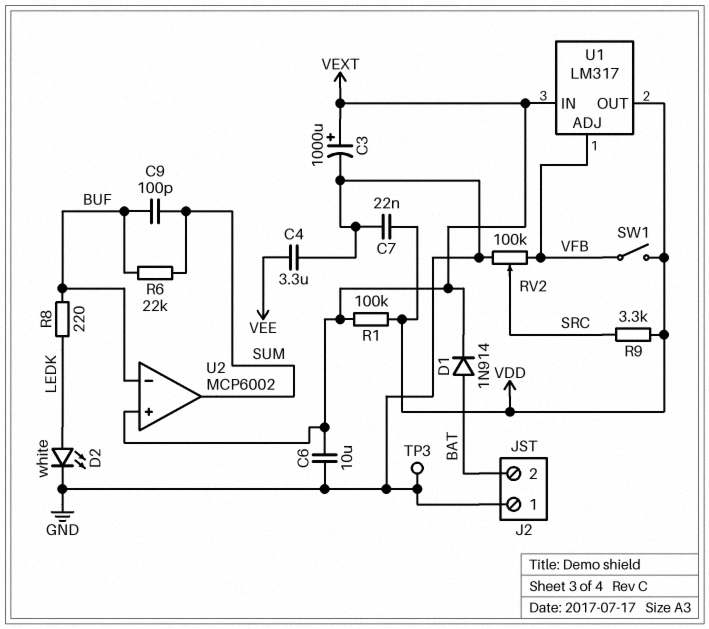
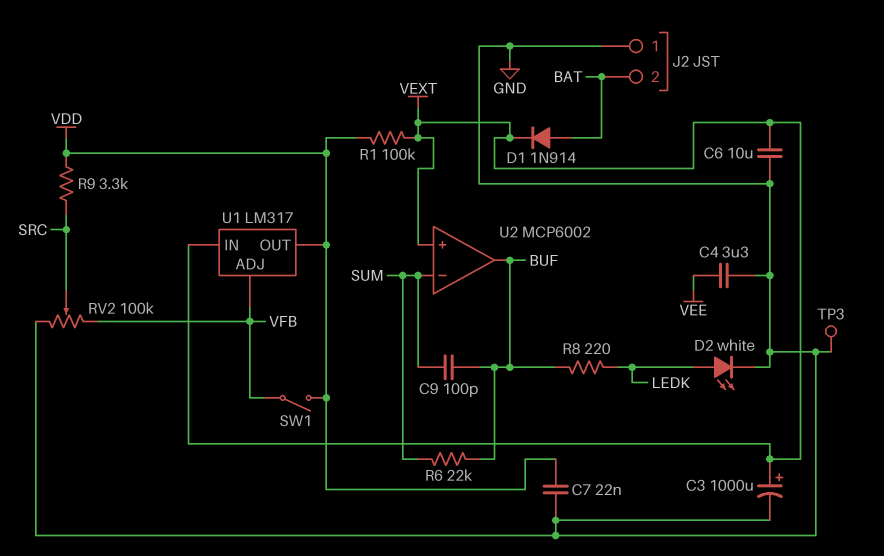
U2 pin in-: BUF -> SUM
U2 pin out: SUM -> BUF

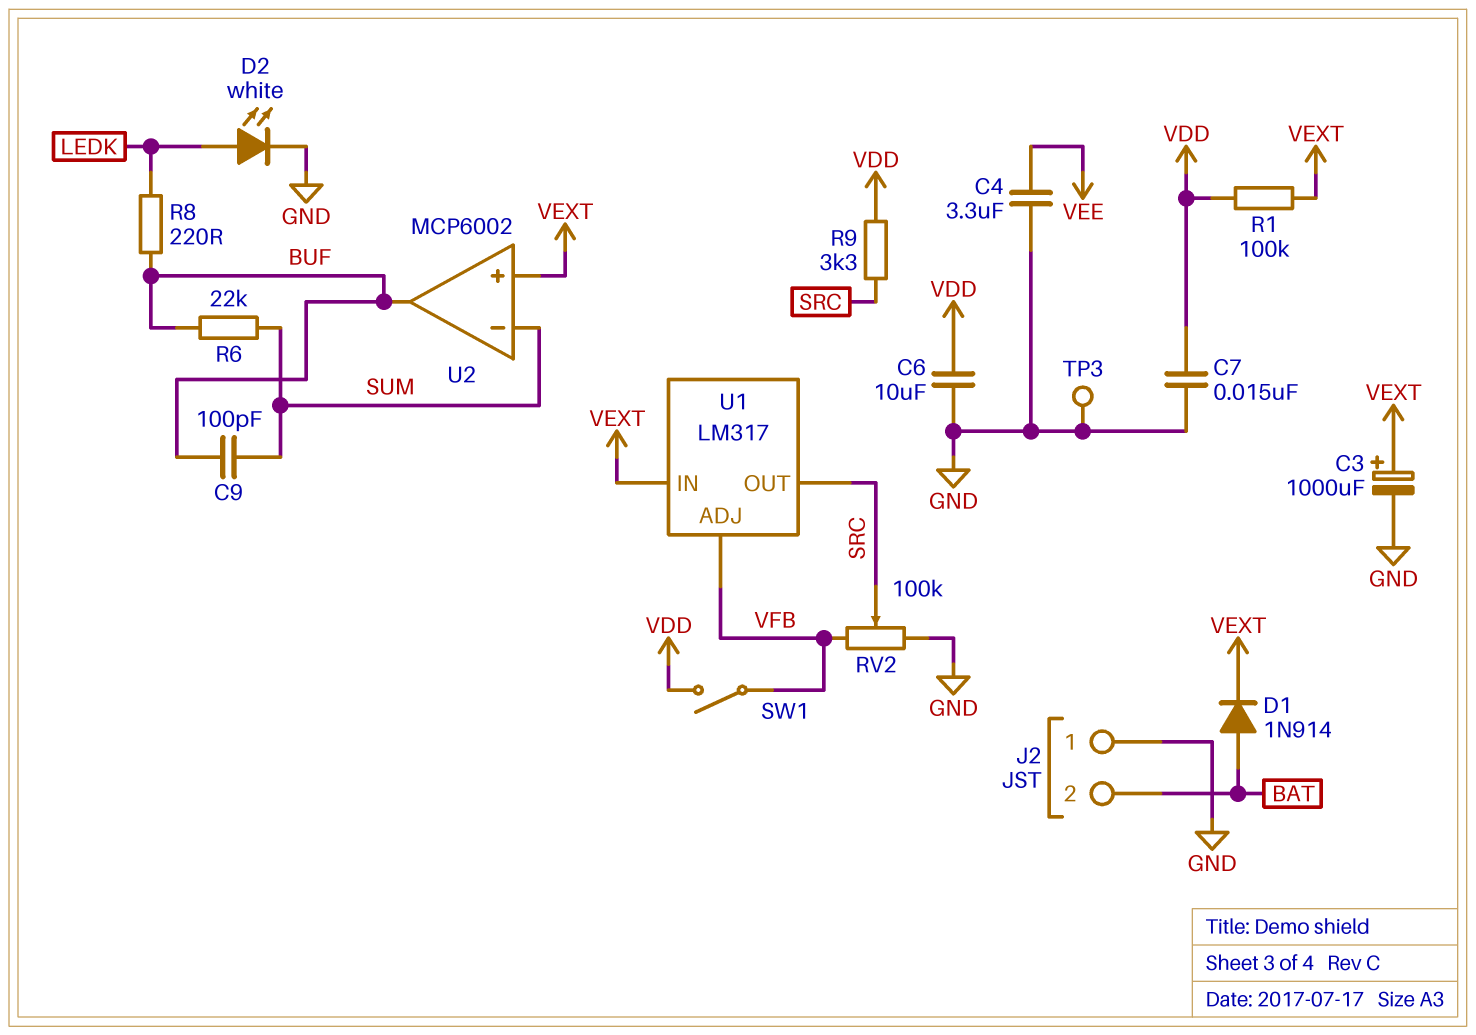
C6: 10uF (GND, VEXT) -> 10uF (GND, VDD)
C7: 22nF (GND, VDD) -> 15nF (GND, VDD)
U1 pin OUT: VDD -> SRC

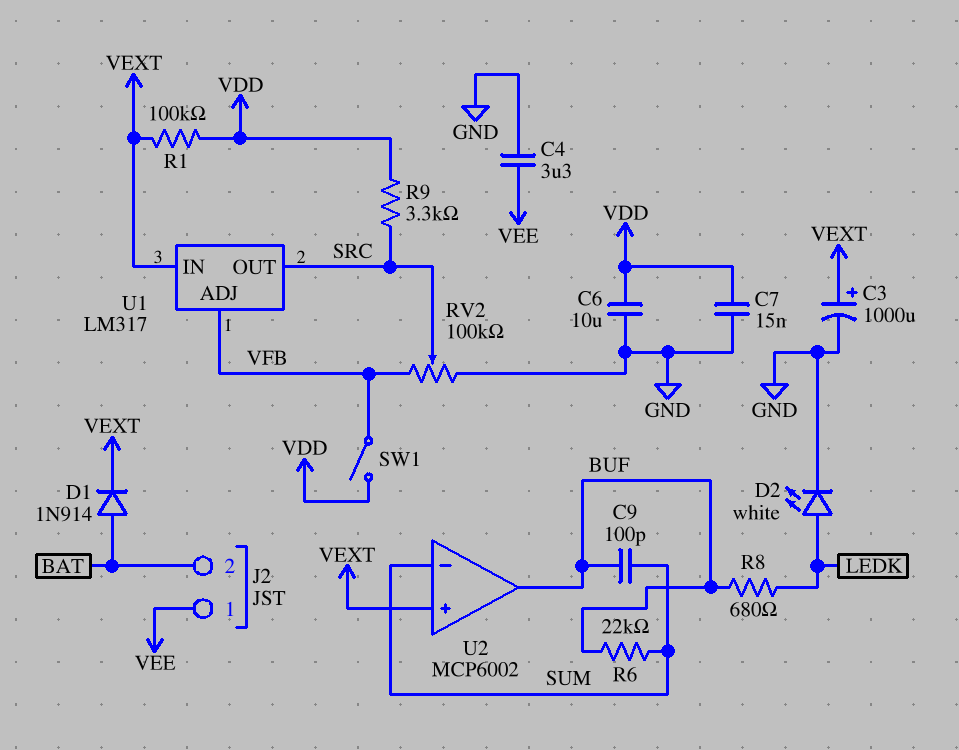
J2 pin 1: GND -> VEE
R8: 220 (BUF, LEDK) -> 680 (BUF, LEDK)
TP3: test point (GND) -> none

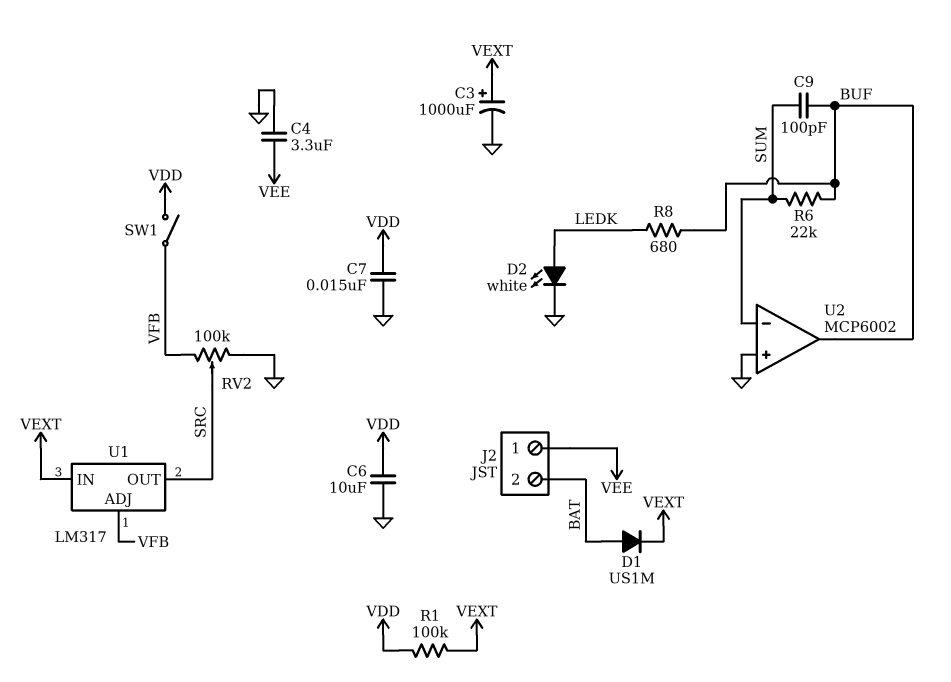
D1: diode 1N914 (A BAT, K VEXT) -> diode US1M (A BAT, K VEXT)
R9: 3.3k (SRC, VDD) -> none
U2 pin in+: VEXT -> GND

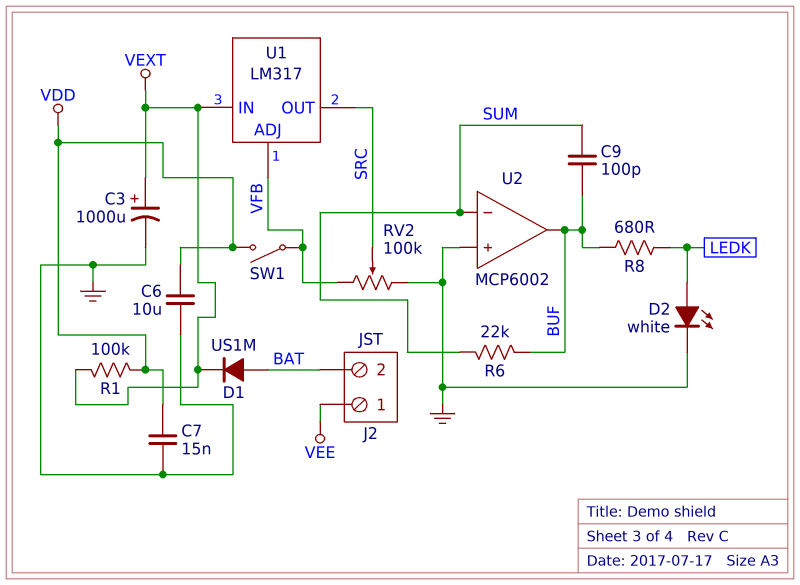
C4: 3.3uF (GND, VEE) -> none

